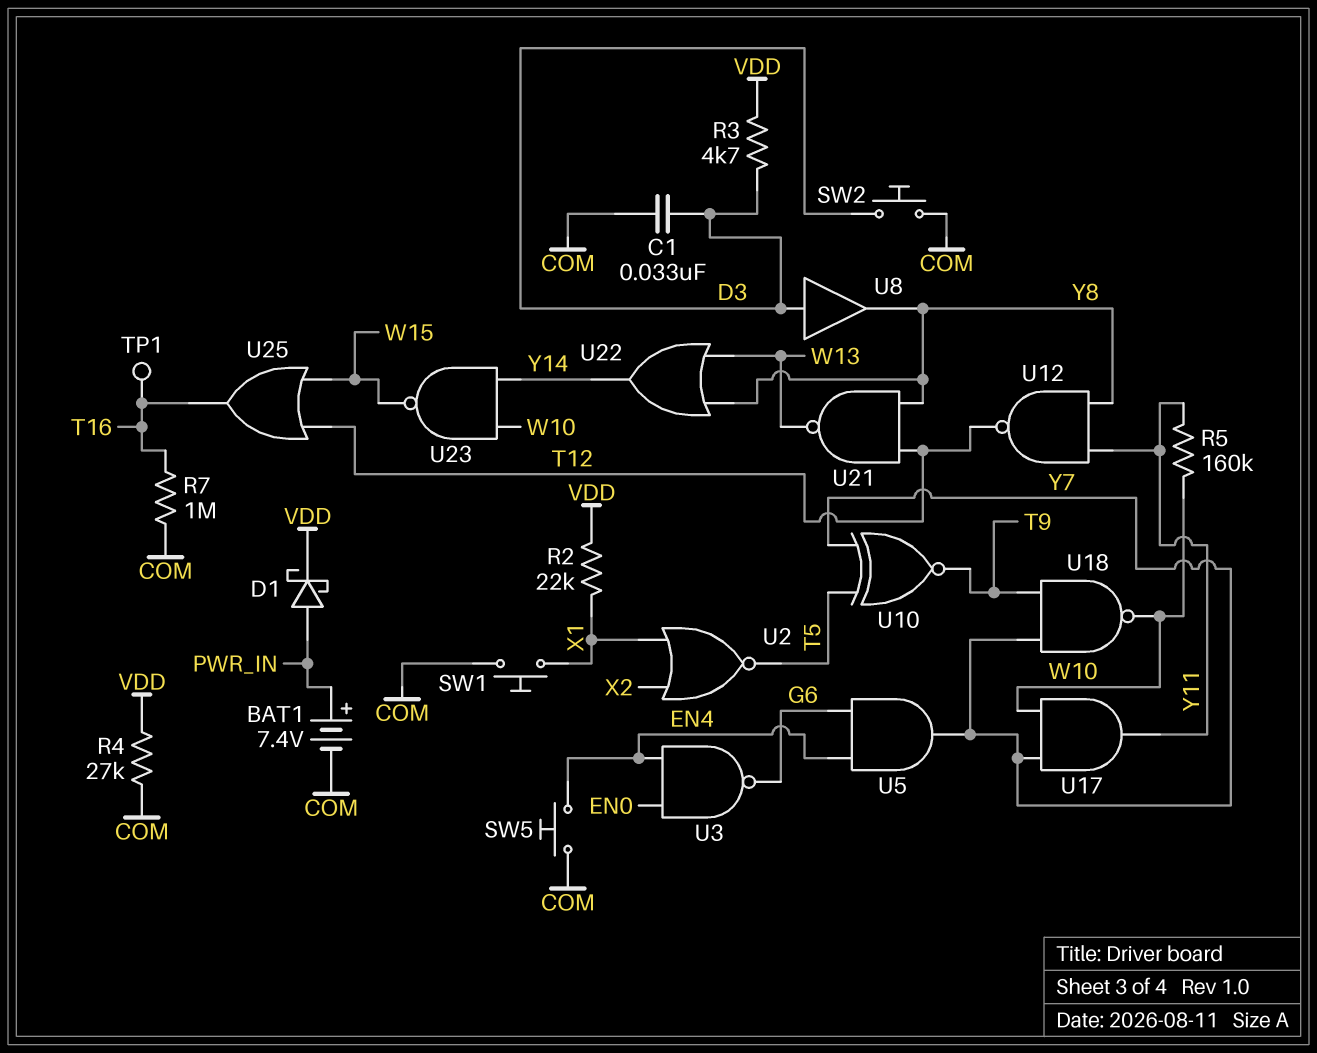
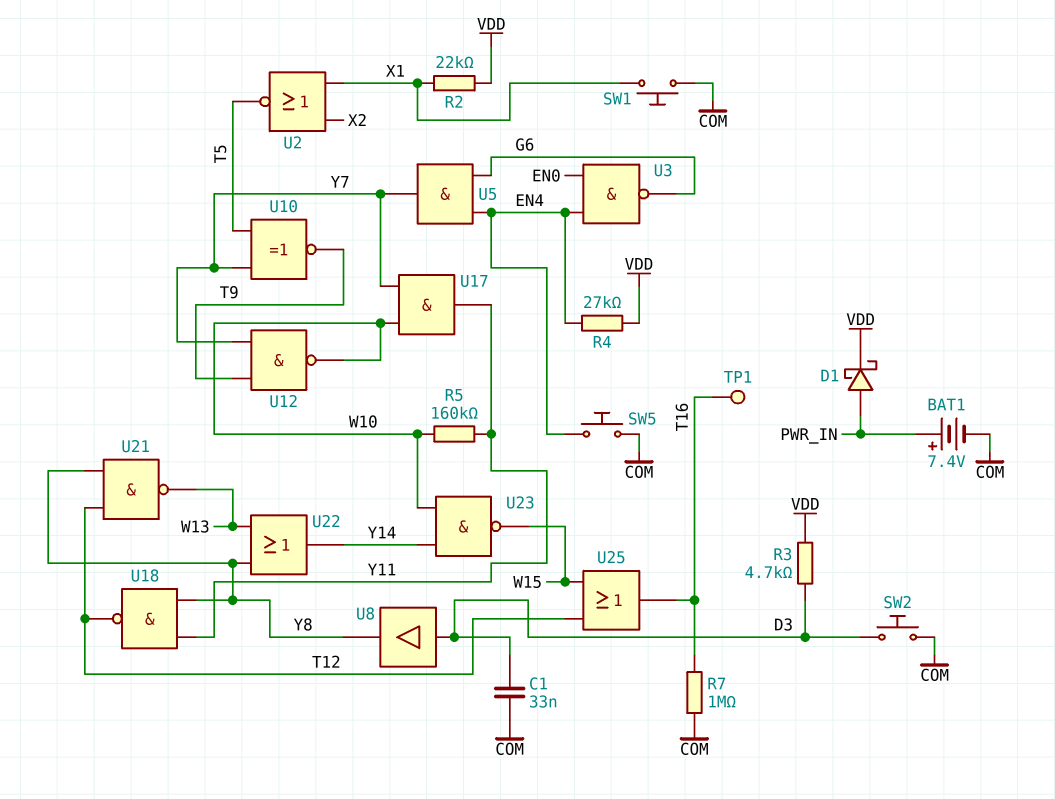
R4: 27k (COM, VDD) -> 27k (EN4, VDD)
U12: NAND (in Y8, in Y11, out T12) -> NAND (in T9, in Y7, out W10)
U18: NAND (in T9, in Y7, out W10) -> NAND (in Y8, in Y11, out T12)

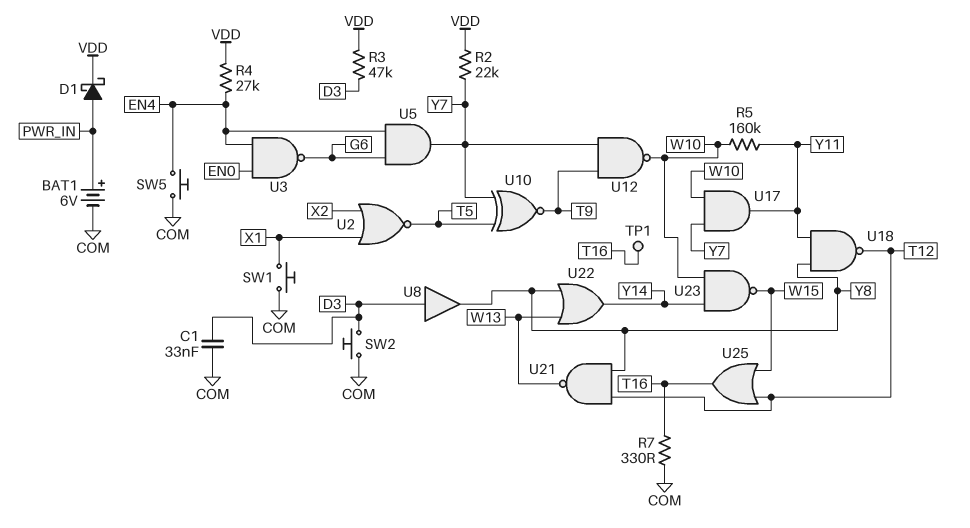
BAT1: 7.4V (plus PWR_IN, minus COM) -> 6V (plus PWR_IN, minus COM)
R2: 22k (VDD, X1) -> 22k (VDD, Y7)
R3: 4.7k (D3, VDD) -> 47k (D3, VDD)
R7: 1M (COM, T16) -> 330 (COM, T16)

